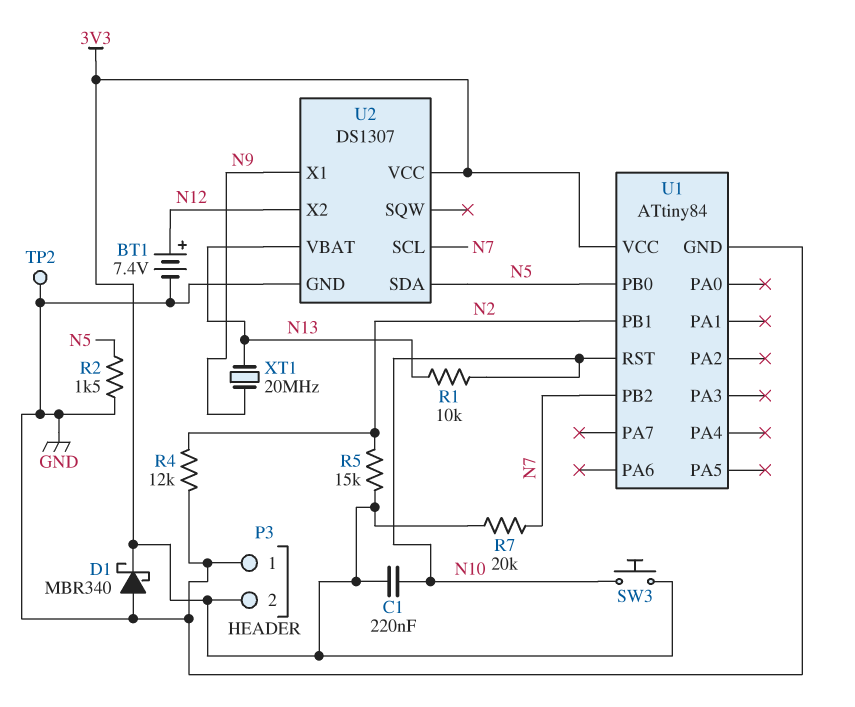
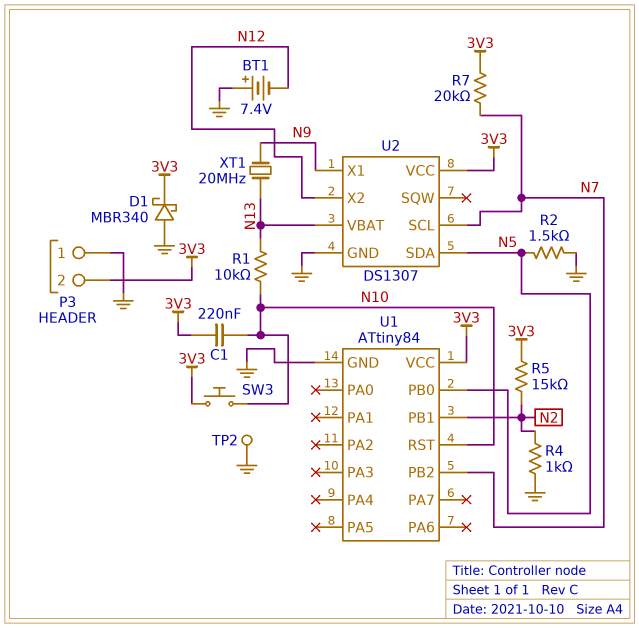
BT1: 7.4V (plus N12, minus GND) -> 7.4V (plus GND, minus N12)
R4: 12k (GND, N2) -> 1k (GND, N2)

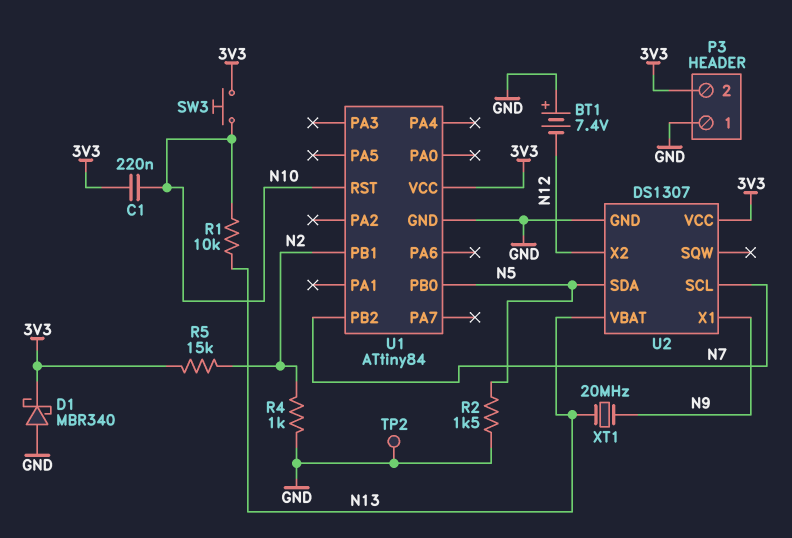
R7: 20k (3V3, N7) -> none

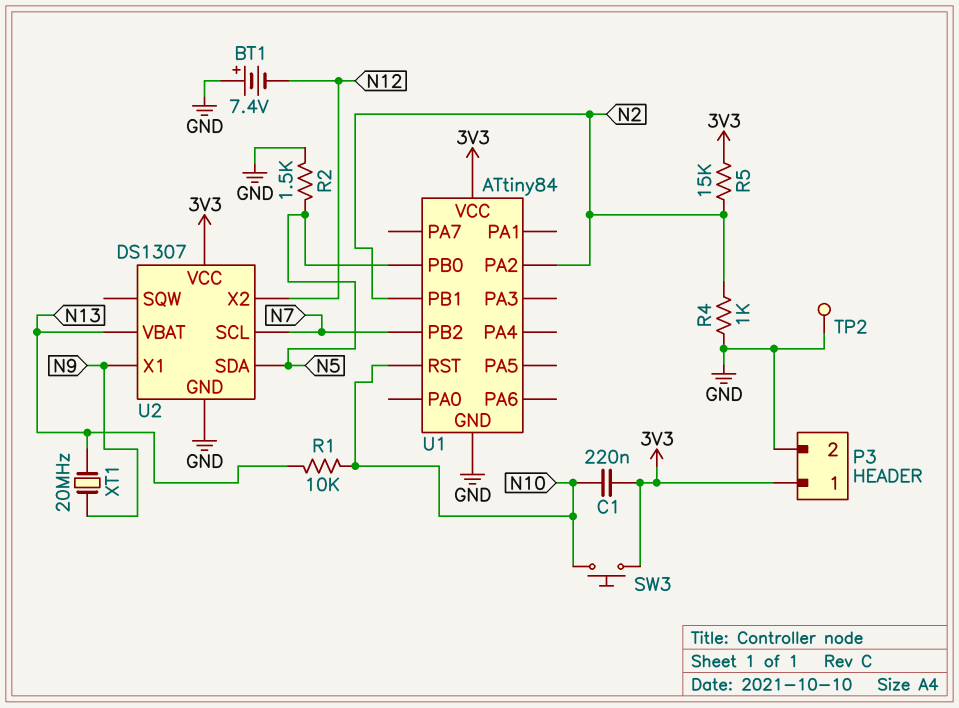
D1: schottky MBR340 (A GND, K 3V3) -> none
P3 pin 1: GND -> 3V3
P3 pin 2: 3V3 -> GND
U1 pin PA2: none -> N2

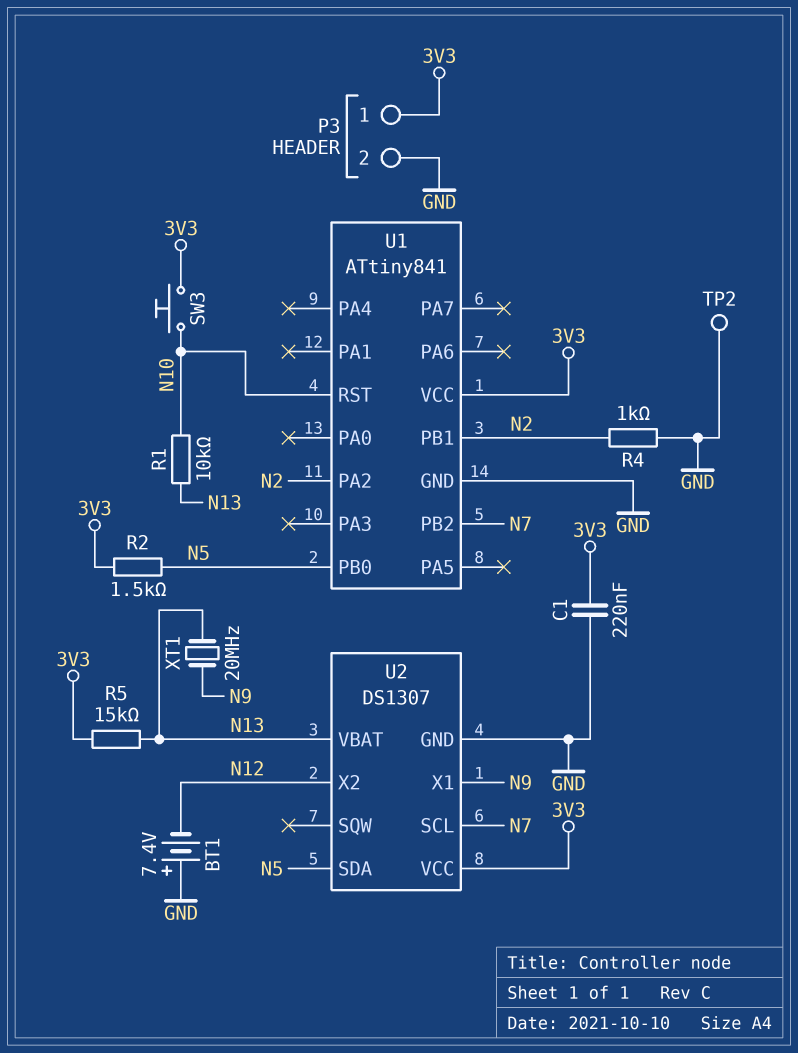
C1: 220nF (3V3, N10) -> 220nF (3V3, GND)
R2: 1.5k (GND, N5) -> 1.5k (3V3, N5)
R5: 15k (3V3, N2) -> 15k (3V3, N13)
U1: ATtiny84 -> ATtiny841

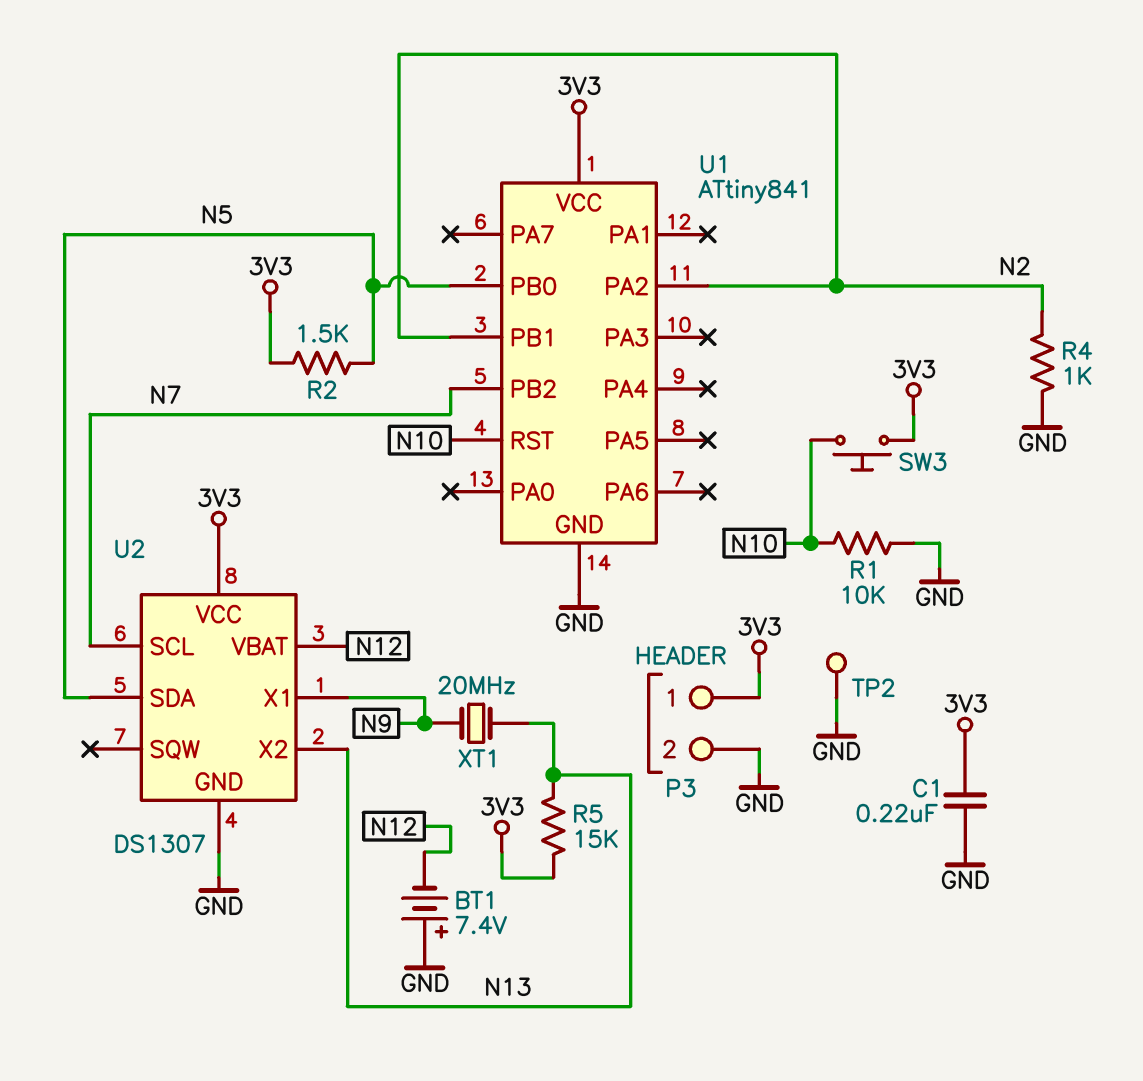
R1: 10k (N10, N13) -> 10k (GND, N10)
U2 pin VBAT: N13 -> N12
U2 pin X2: N12 -> N13

